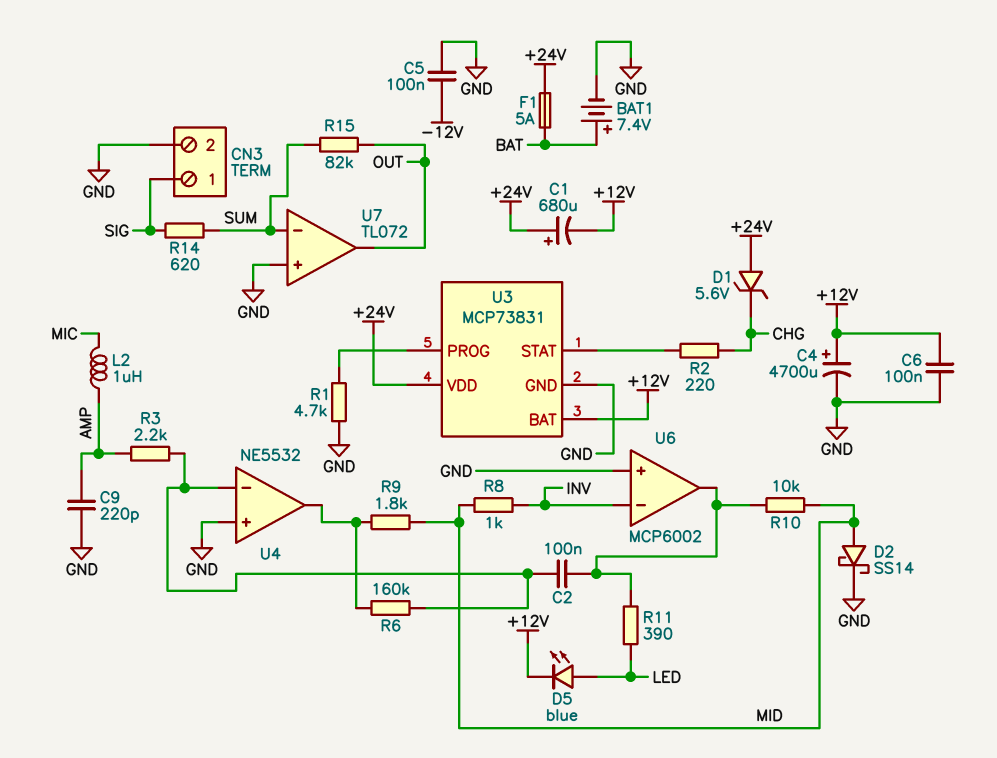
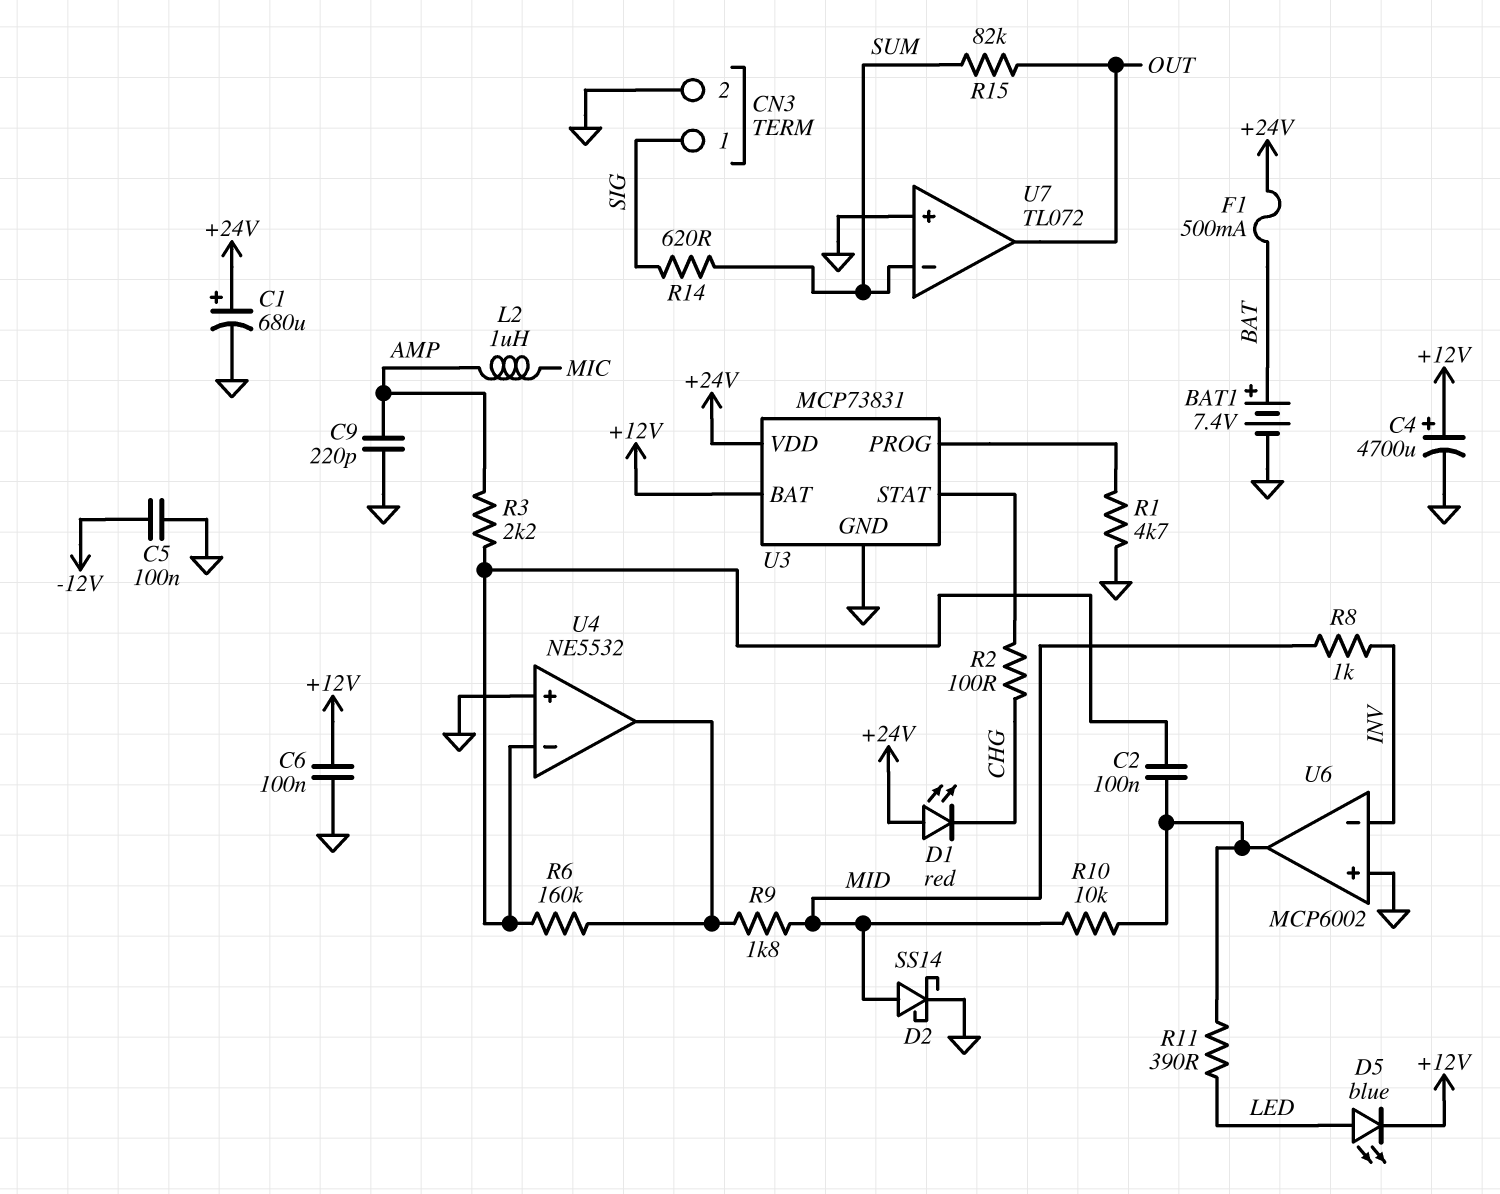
C1: 680uF (plus +24V, minus +12V) -> 680uF (plus +24V, minus GND)
D1: zener 5.6V (A +24V, K CHG) -> LED red (A +24V, K CHG)
F1: 5A (+24V, BAT) -> 500mA (+24V, BAT)
R2: 220 (CHG, U3/STAT) -> 100 (CHG, U3/STAT)

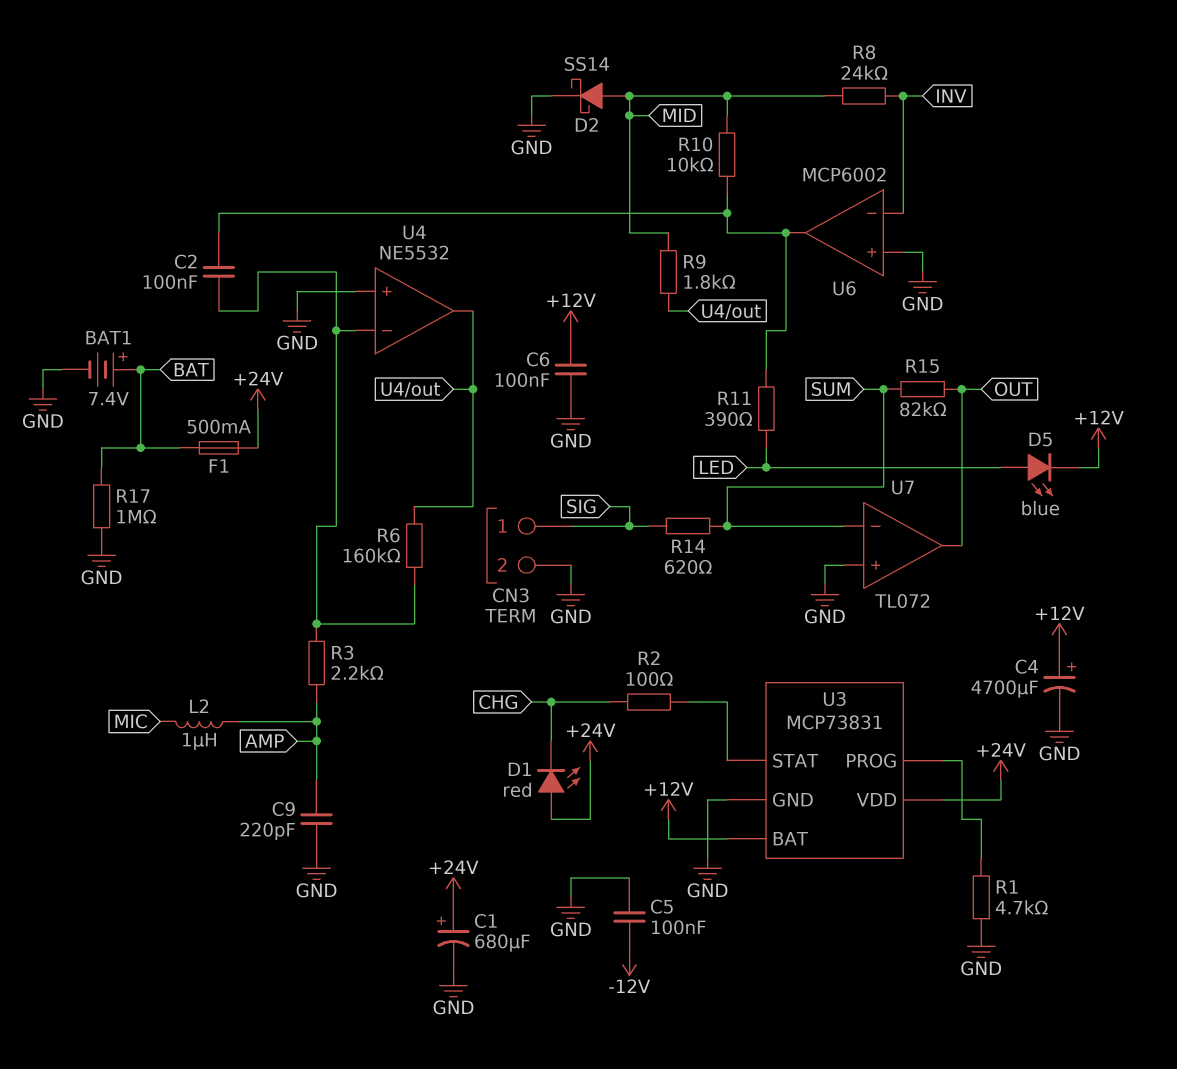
R8: 1k (INV, MID) -> 24k (INV, MID)
R17: none -> 1M (BAT, GND)

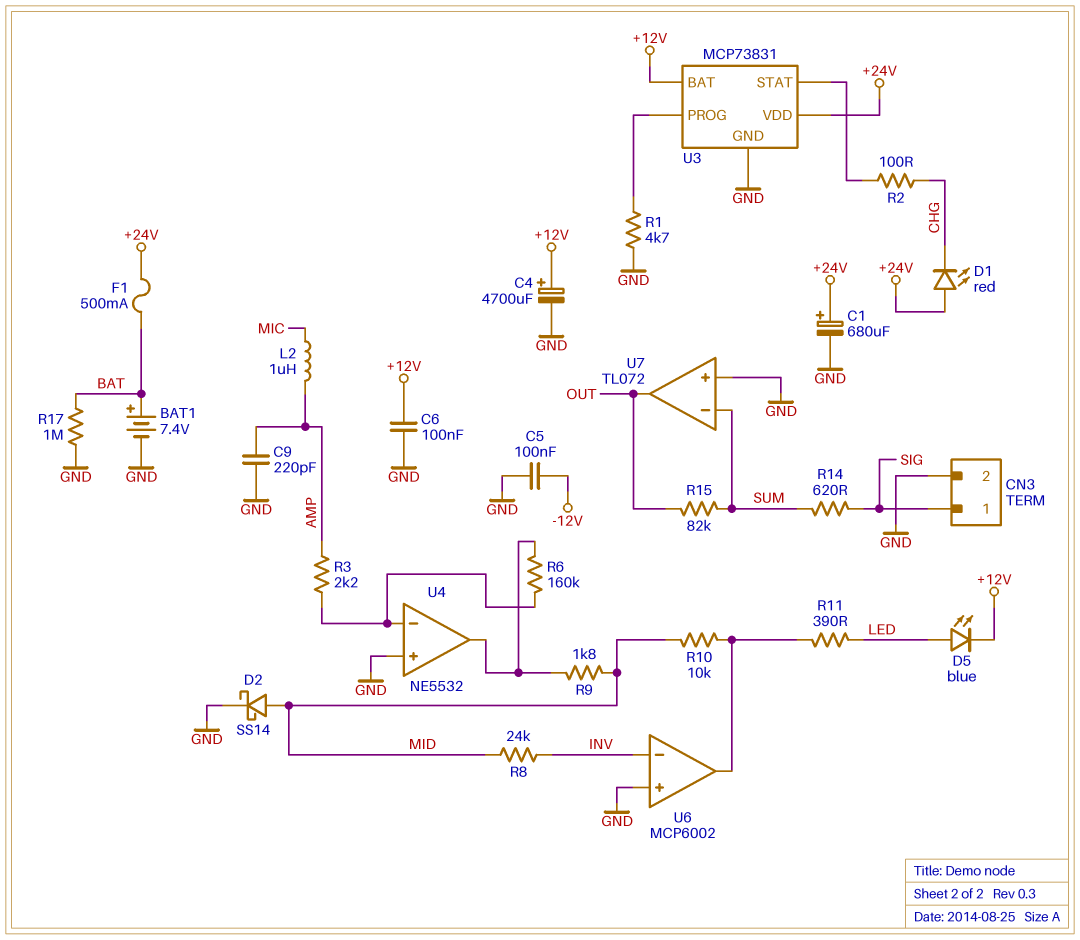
C2: 100nF (U4/in-, U6/out) -> none

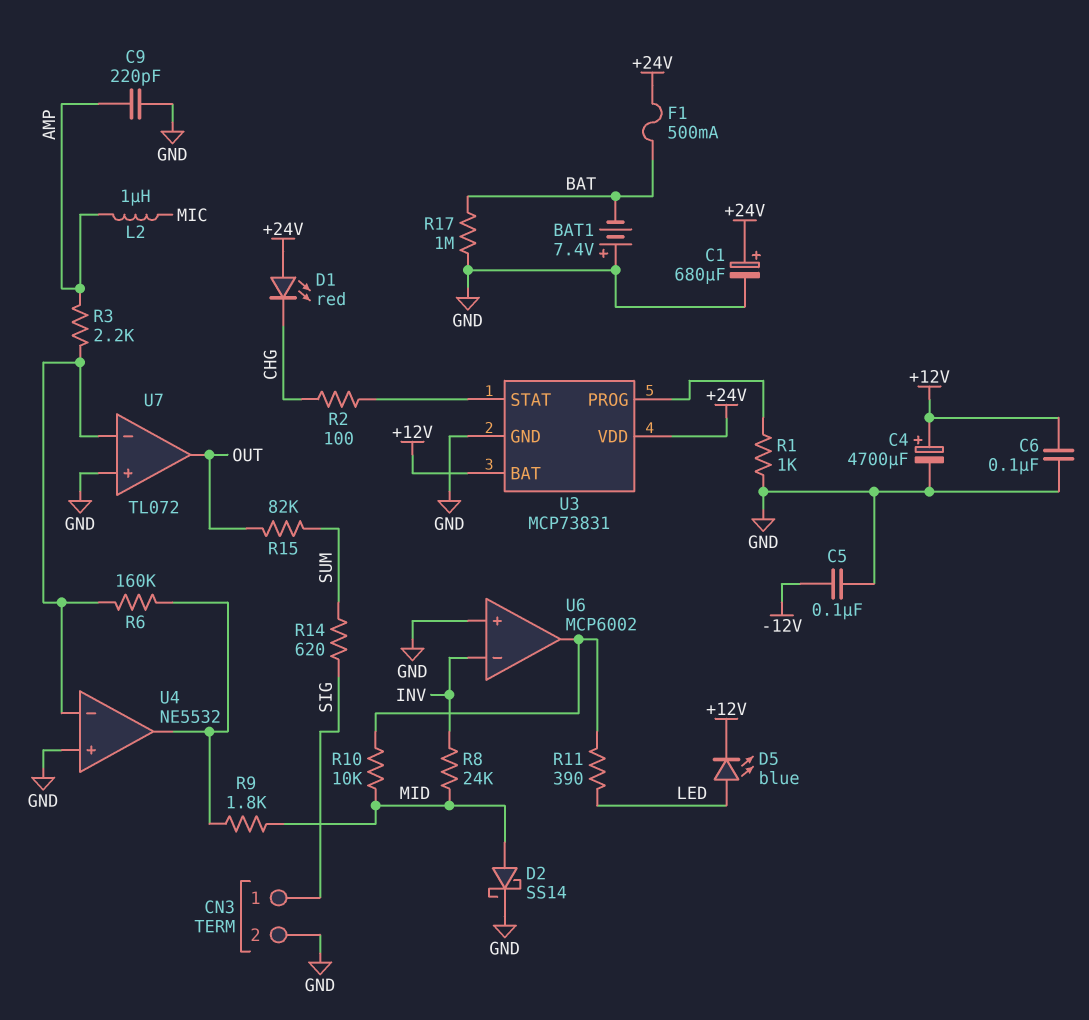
BAT1: 7.4V (plus BAT, minus GND) -> 7.4V (plus GND, minus BAT)
R1: 4.7k (GND, U3/PROG) -> 1k (GND, U3/PROG)
U7 pin in-: SUM -> U4/in-

